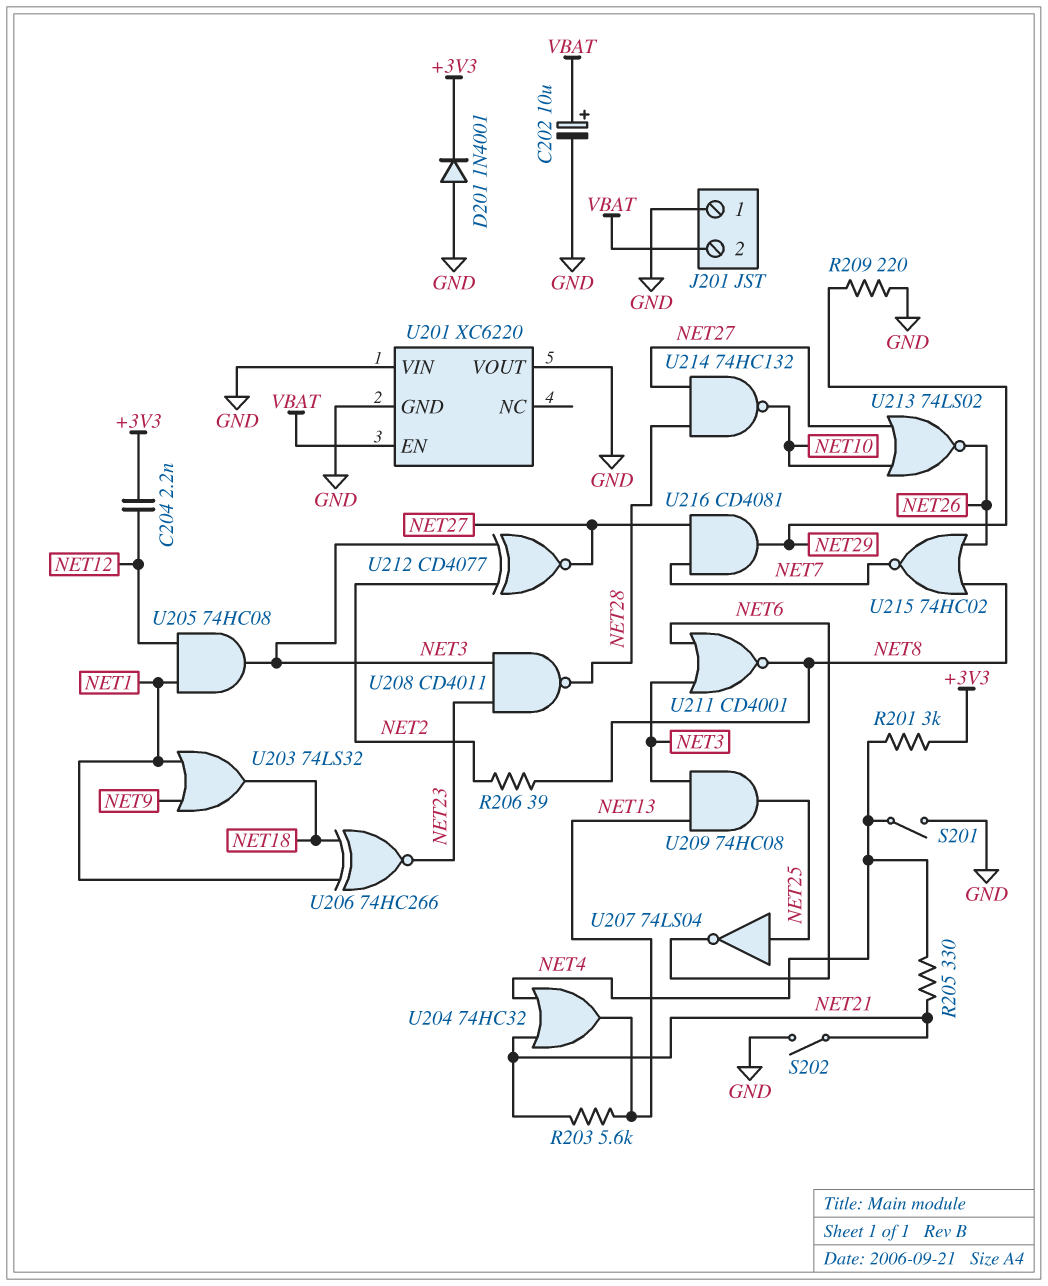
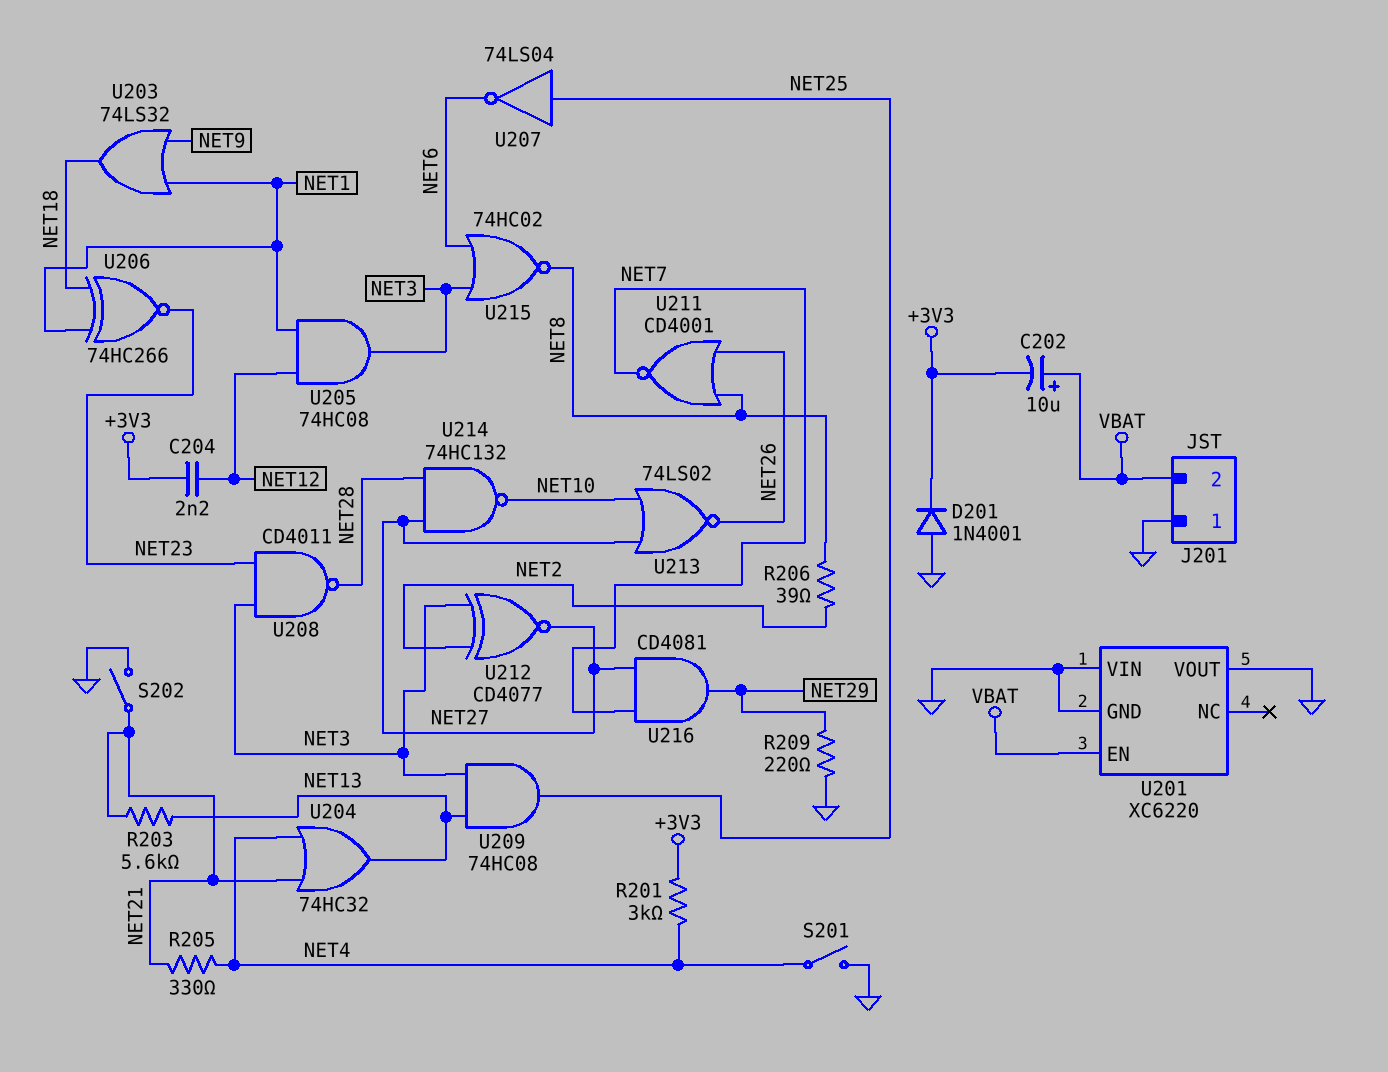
C202: 10uF (plus VBAT, minus GND) -> 10uF (plus VBAT, minus +3V3)
U211: NOR CD4001 (in NET3, in NET6, out NET8) -> NOR CD4001 (in NET8, in NET26, out NET7)
U215: NOR 74HC02 (in NET8, in NET26, out NET7) -> NOR 74HC02 (in NET3, in NET6, out NET8)

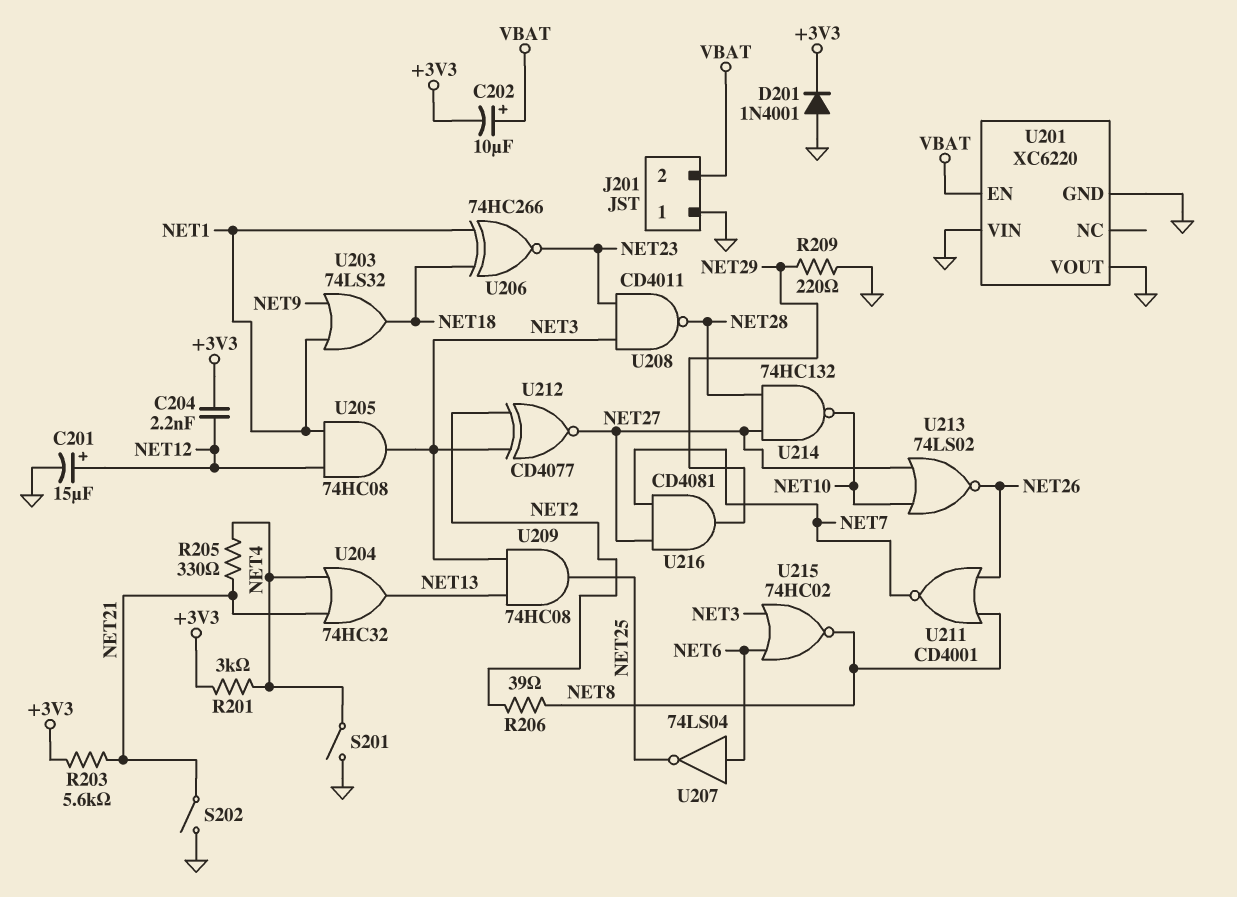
C201: none -> 15uF (plus NET12, minus GND)
R203: 5.6k (NET13, NET21) -> 5.6k (+3V3, NET21)
U207: NOT 74LS04 (in NET25, out NET6) -> NOT 74LS04 (in NET6, out NET25)

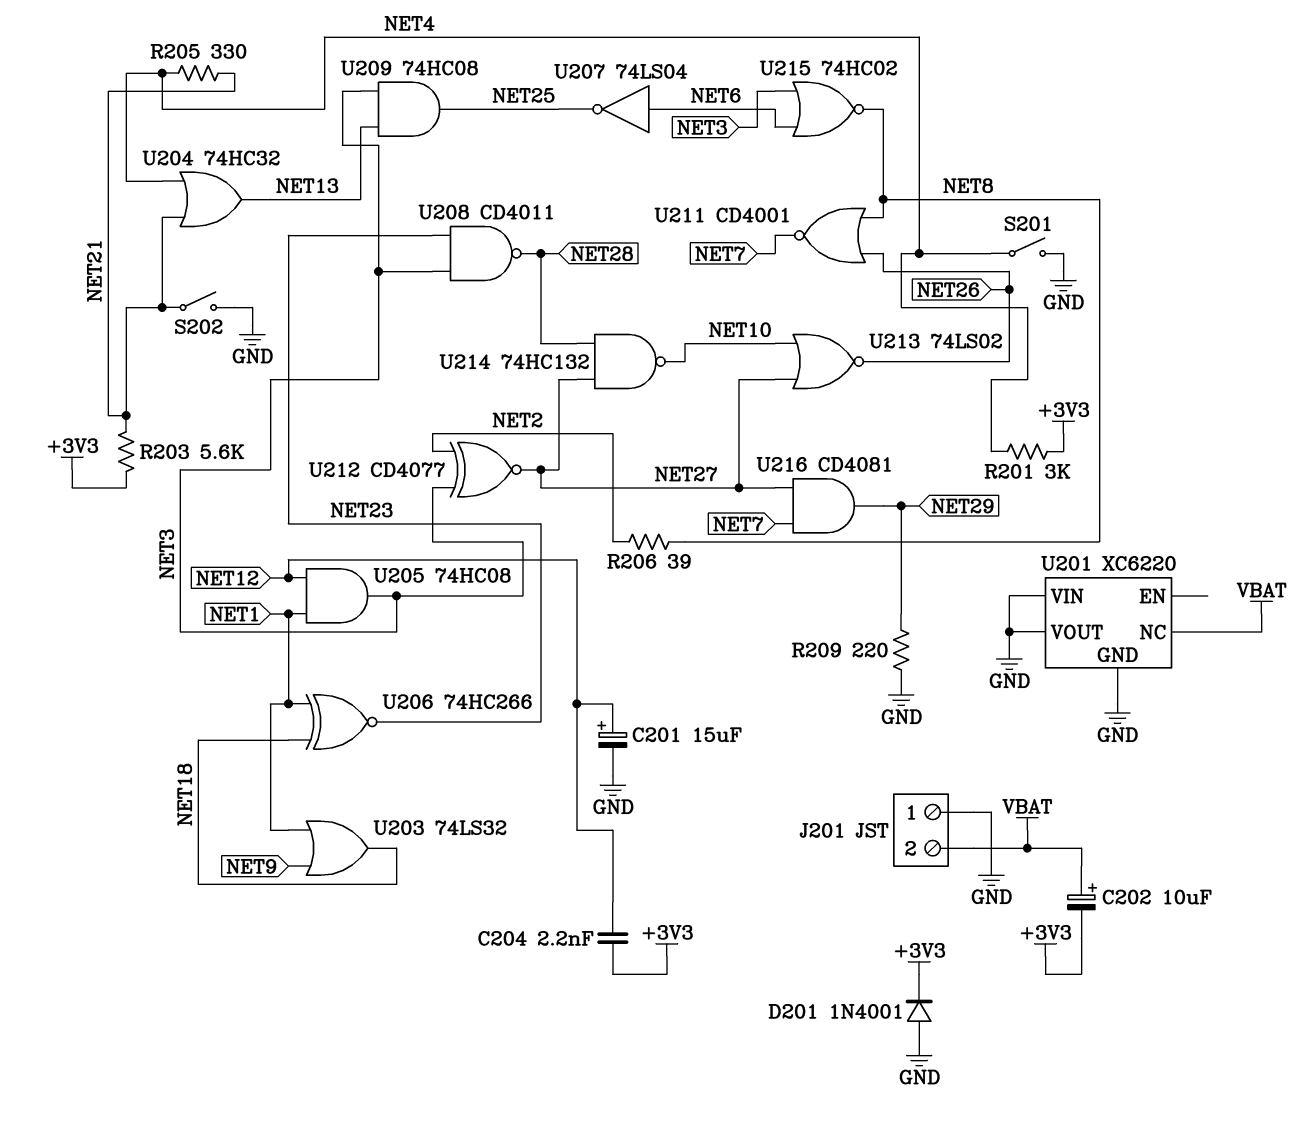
U201 pin EN: VBAT -> none
U201 pin NC: none -> VBAT

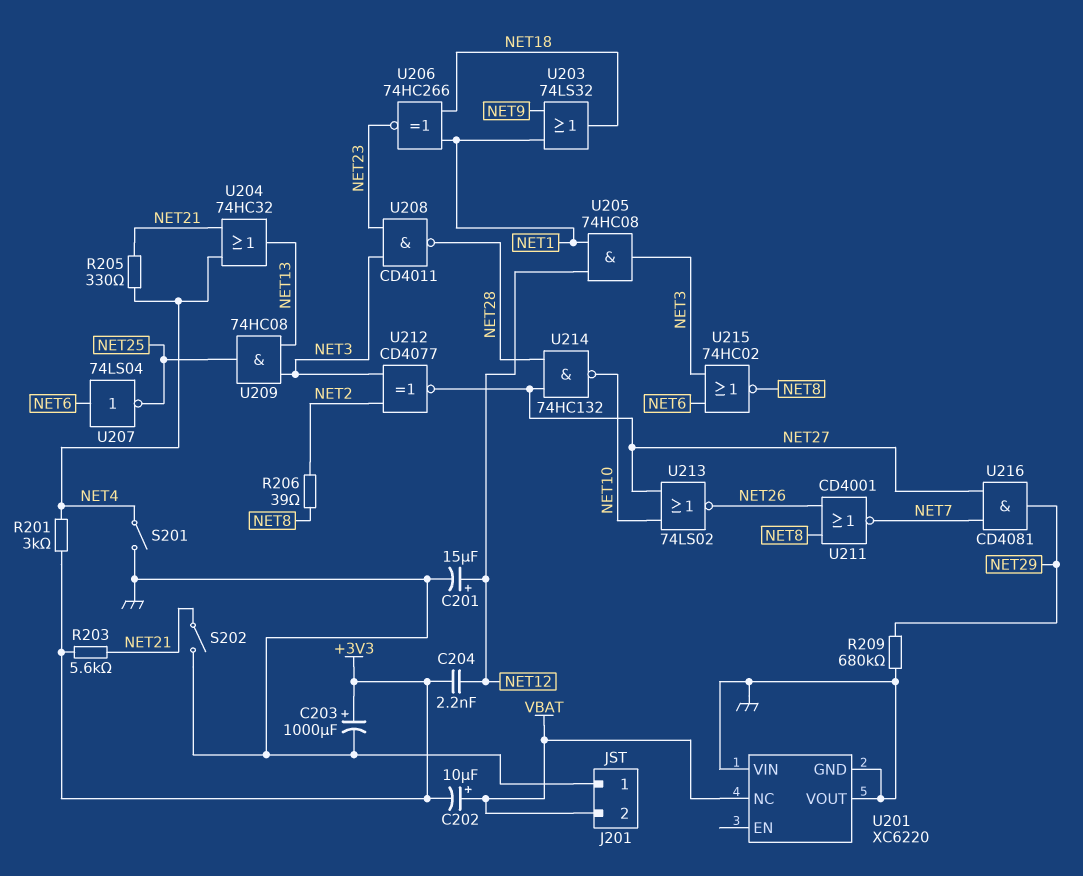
C203: none -> 1000uF (plus +3V3, minus GND)
D201: diode 1N4001 (A GND, K +3V3) -> none
R209: 220 (GND, NET29) -> 680k (GND, NET29)

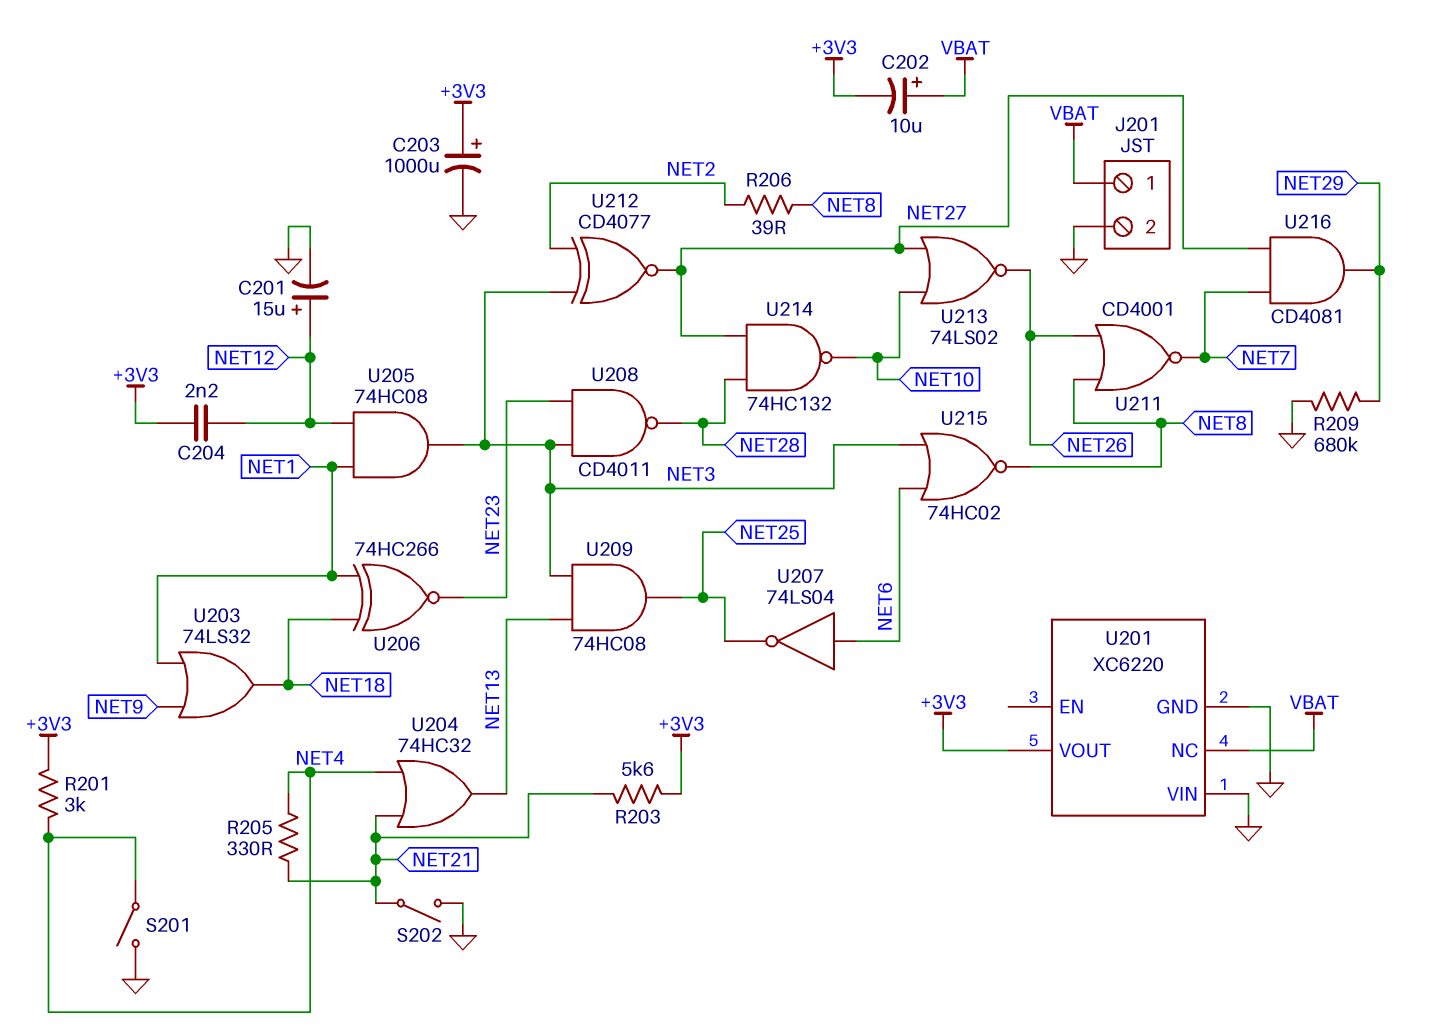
J201 pin 1: GND -> VBAT
J201 pin 2: VBAT -> GND
U201 pin VOUT: GND -> +3V3

